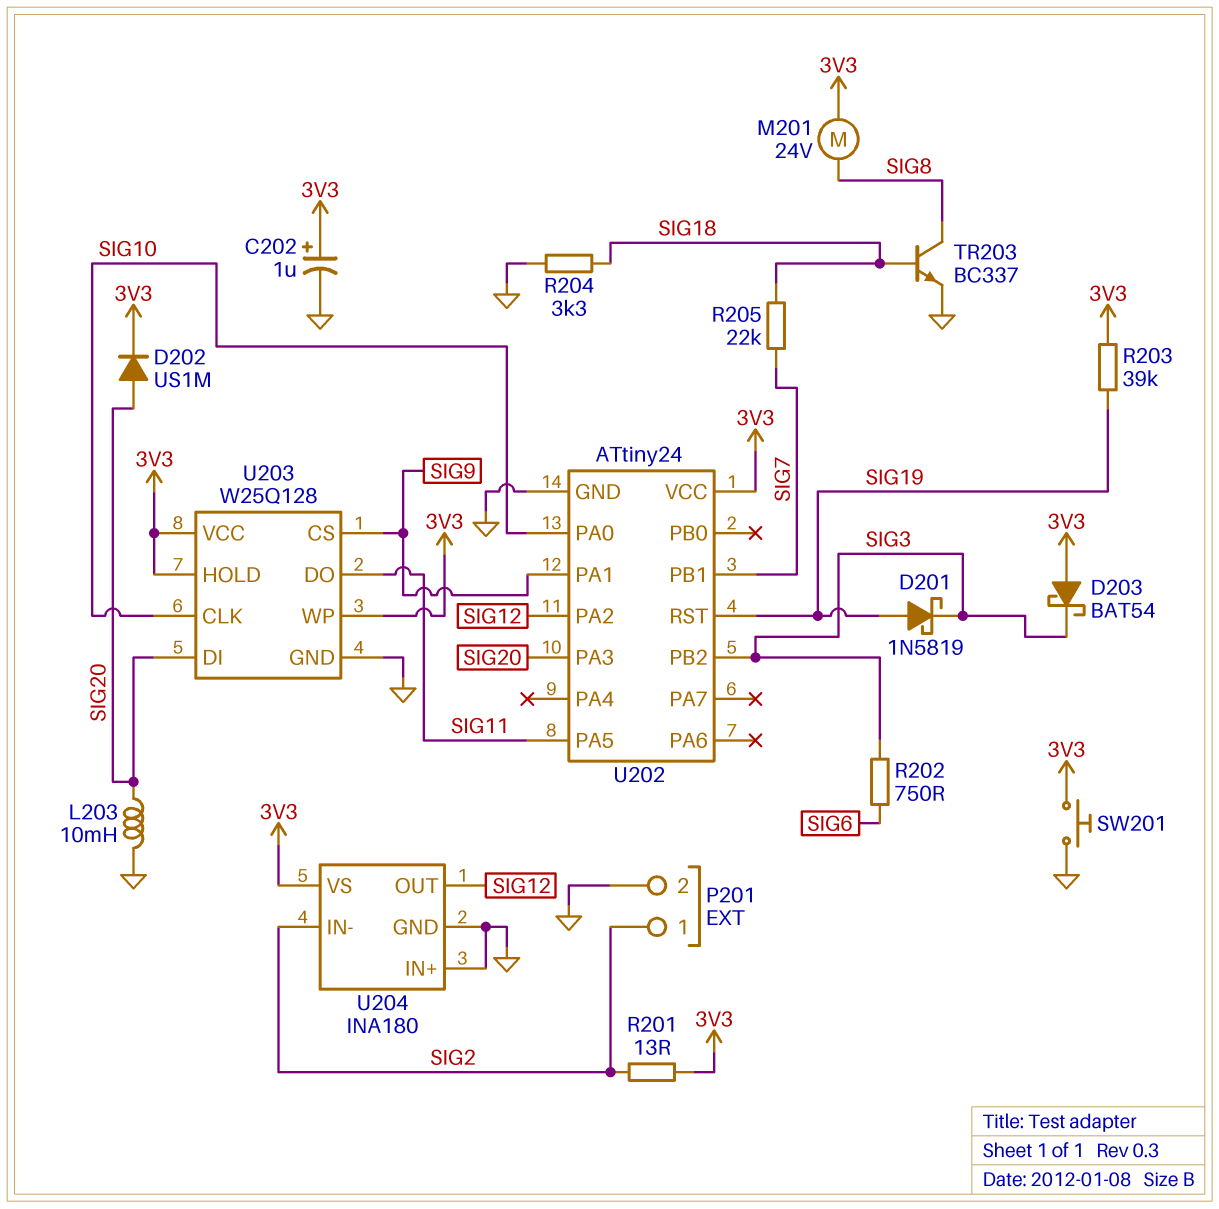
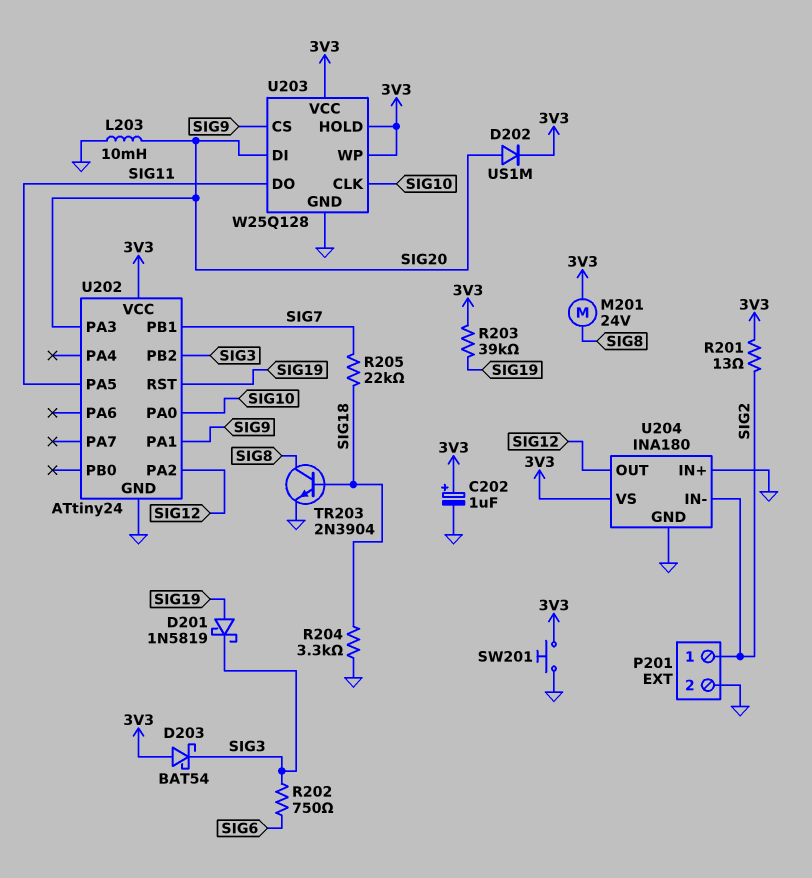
TR203: NPN BC337 (B SIG18, C SIG8, E GND) -> NPN 2N3904 (B SIG18, C SIG8, E GND)

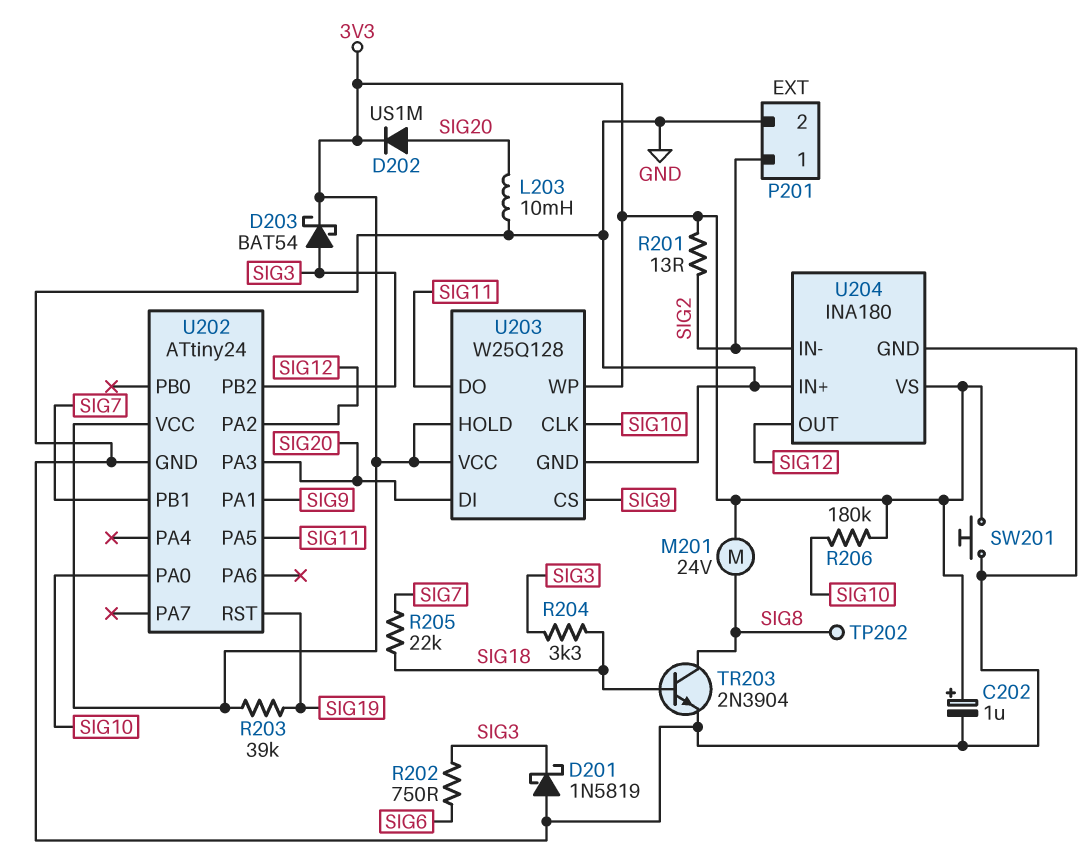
D201: schottky 1N5819 (A SIG19, K SIG3) -> schottky 1N5819 (A GND, K SIG3)
D203: schottky BAT54 (A 3V3, K SIG3) -> schottky BAT54 (A SIG3, K 3V3)
R204: 3.3k (GND, SIG18) -> 3.3k (SIG3, SIG18)
R206: none -> 180k (3V3, SIG10)
TP202: none -> test point (SIG8)

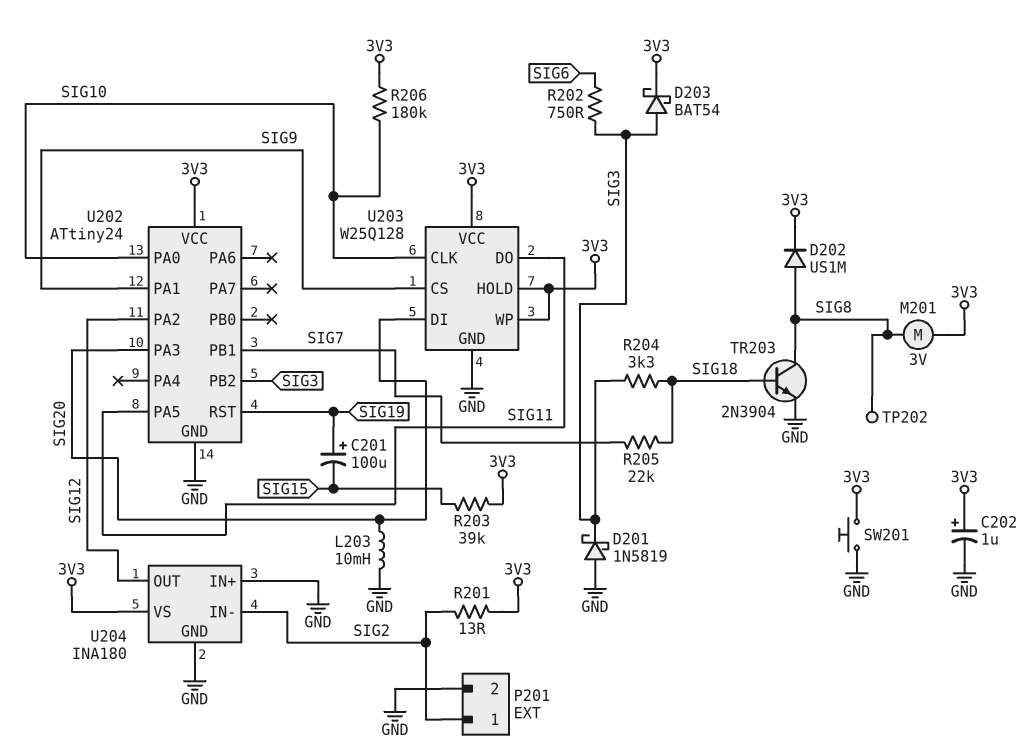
C201: none -> 100uF (plus SIG19, minus SIG15)
D202: diode US1M (A SIG20, K 3V3) -> diode US1M (A SIG8, K 3V3)
M201: motor 24V (3V3, SIG8) -> motor 3V (3V3, SIG8)
R203: 39k (3V3, SIG19) -> 39k (3V3, SIG15)

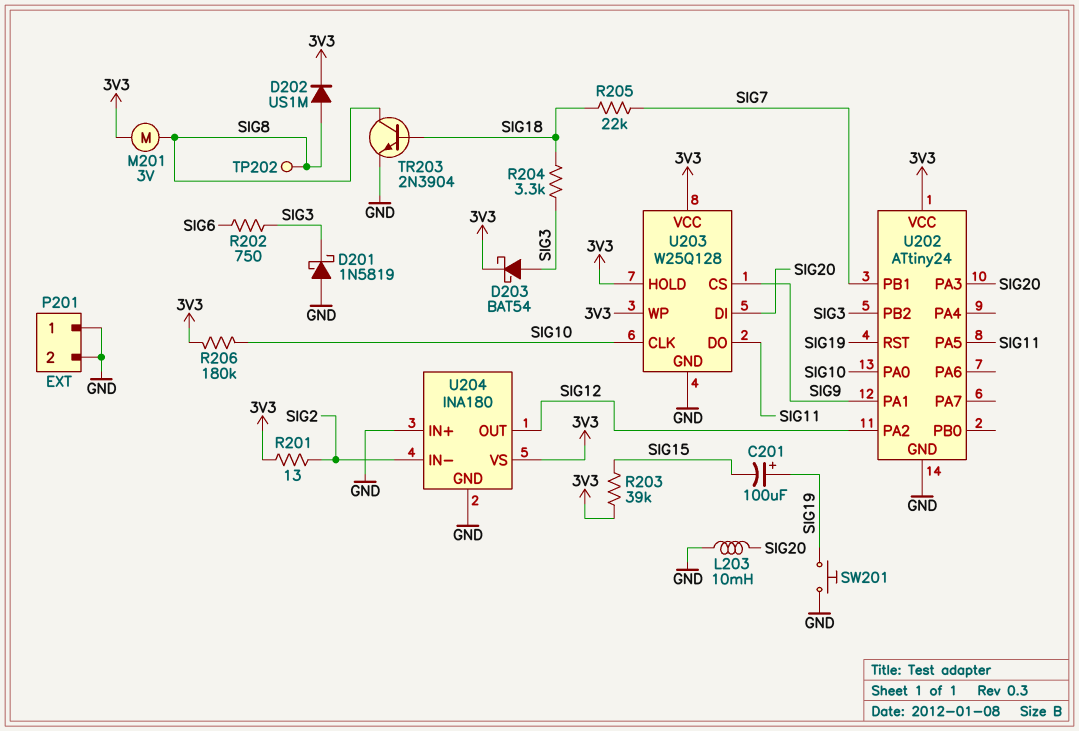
C202: 1uF (plus 3V3, minus GND) -> none
P201 pin 1: SIG2 -> GND
SW201: button (3V3, GND) -> button (GND, SIG19)

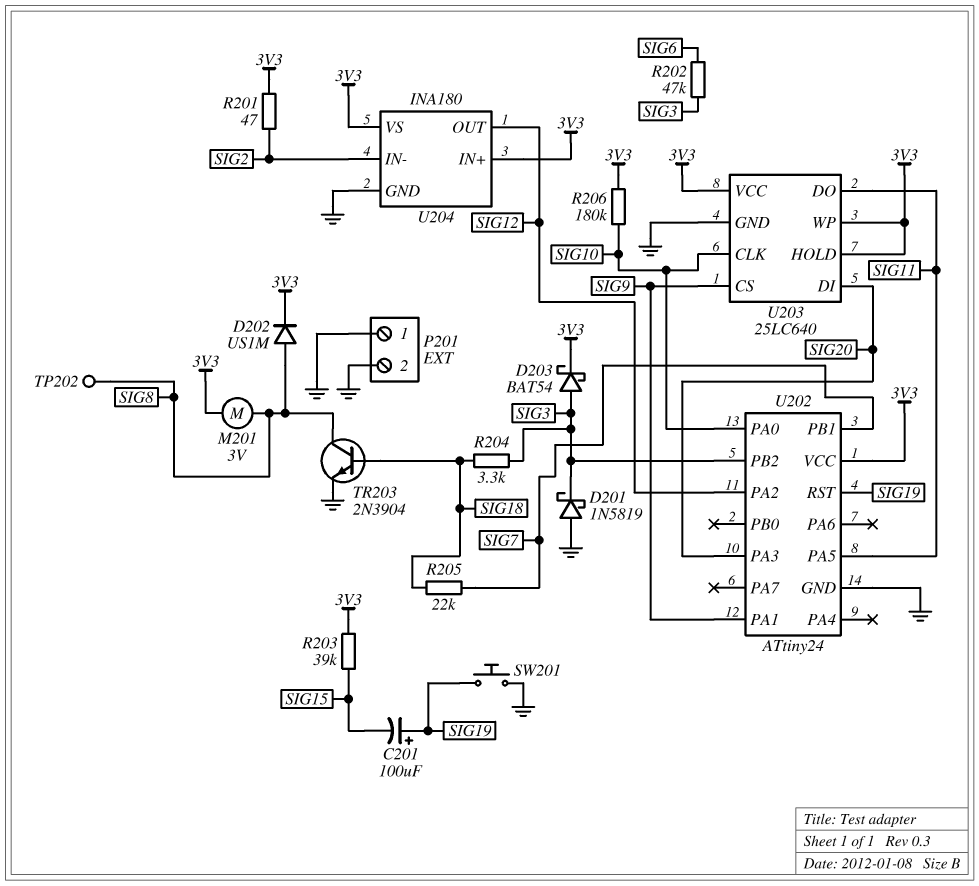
L203: 10mH (GND, SIG20) -> none
R201: 13 (3V3, SIG2) -> 47 (3V3, SIG2)
R202: 750 (SIG3, SIG6) -> 47k (SIG3, SIG6)
U203: W25Q128 -> 25LC640
U204 pin IN+: GND -> 3V3

